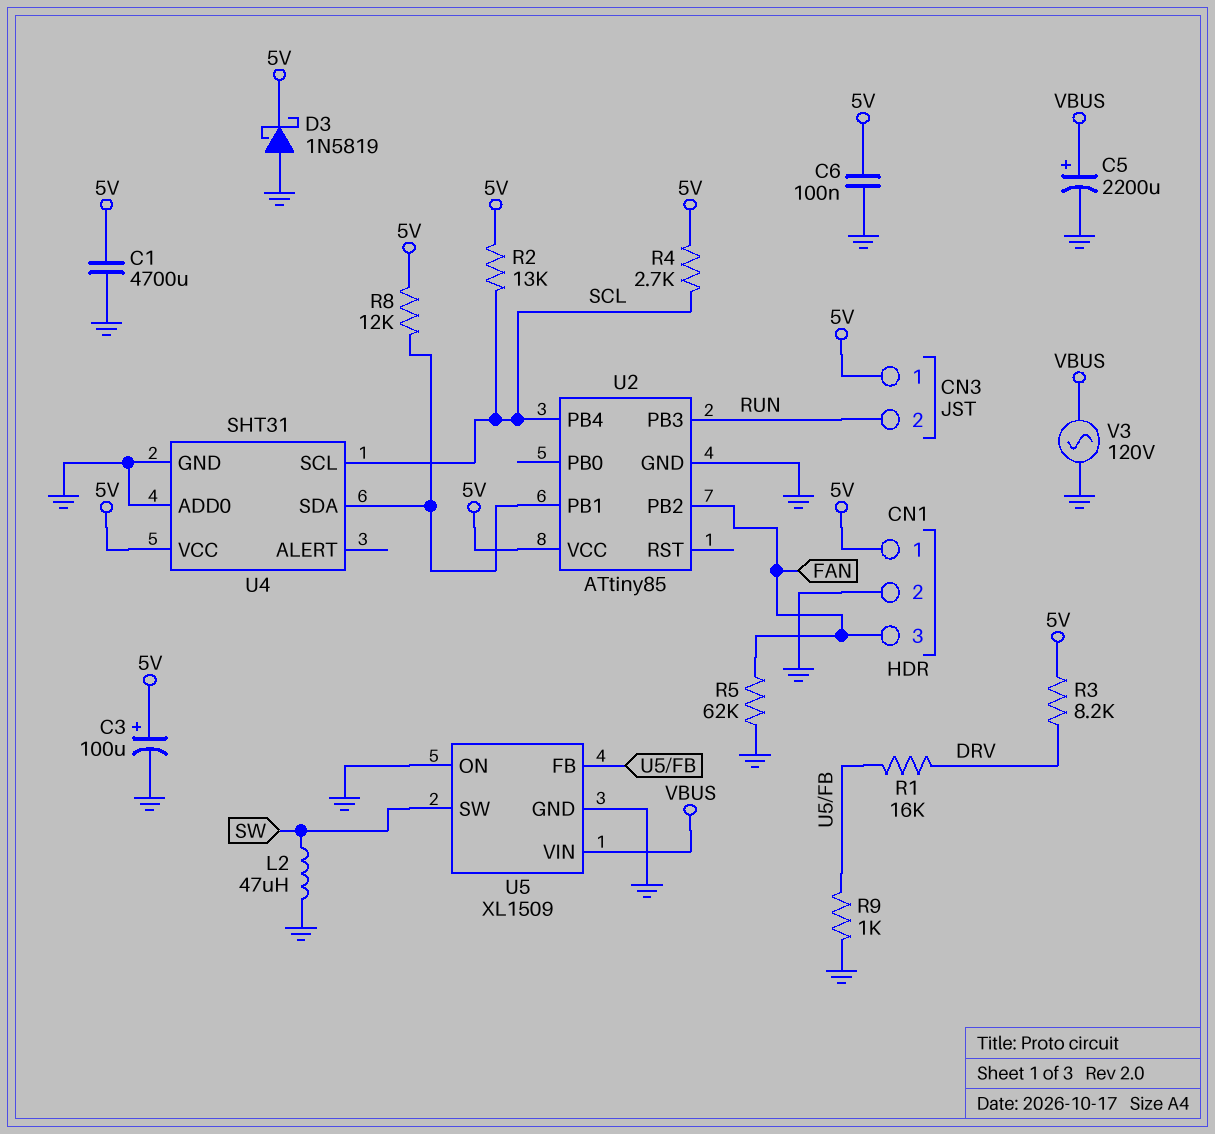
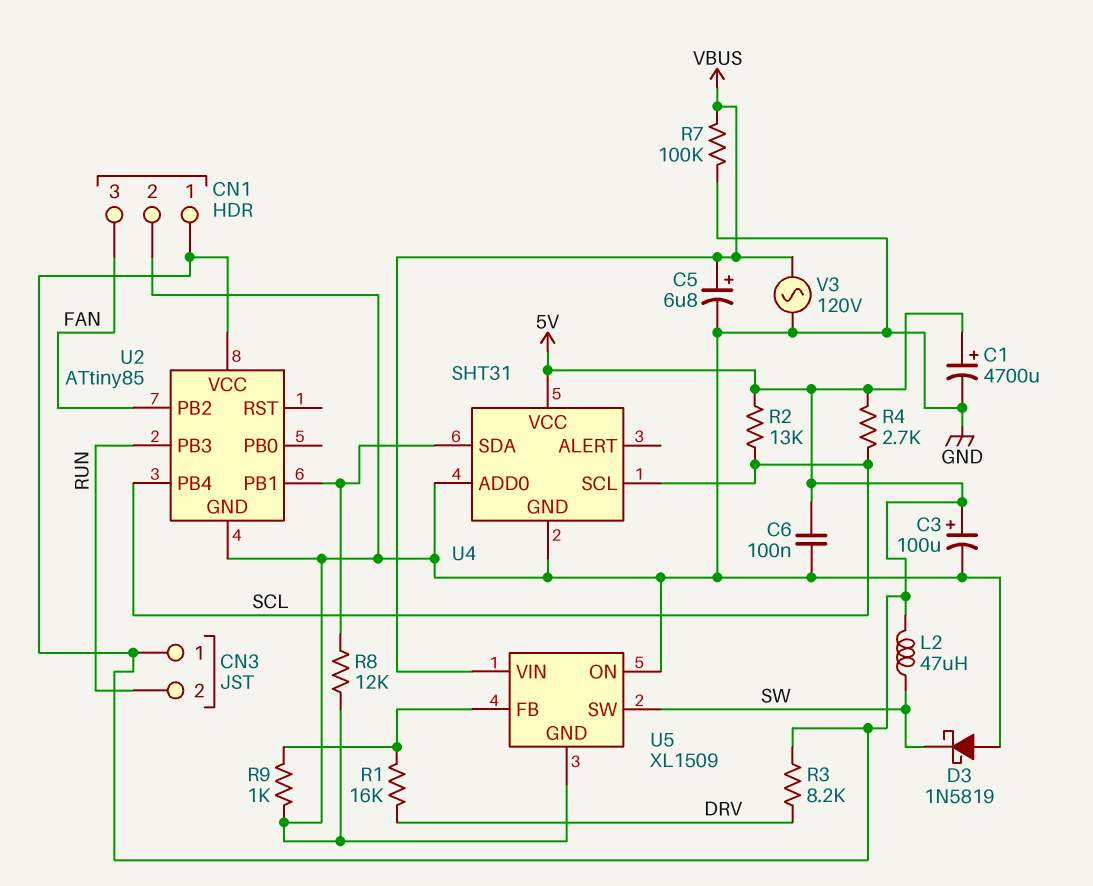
C1: 4700uF (5V, GND) -> 4700uF (plus 5V, minus GND)
C5: 2200uF (plus VBUS, minus GND) -> 6.8uF (plus VBUS, minus GND)
D3: schottky 1N5819 (A GND, K 5V) -> schottky 1N5819 (A GND, K SW)
L2: 47uH (GND, SW) -> 47uH (5V, SW)
R5: 62k (FAN, GND) -> none
R7: none -> 100k (GND, VBUS)
R8: 12k (5V, U2/PB1) -> 12k (GND, U2/PB1)

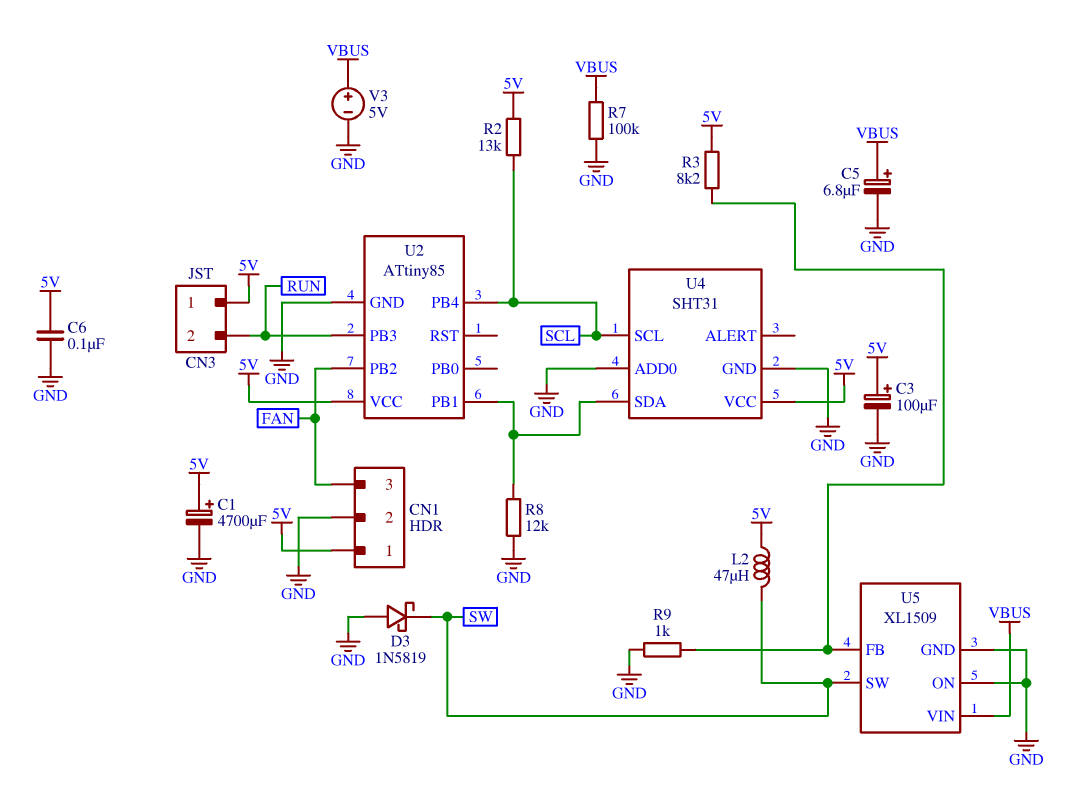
R1: 16k (DRV, U5/FB) -> none
R3: 8.2k (5V, DRV) -> 8.2k (5V, U5/FB)
R4: 2.7k (5V, SCL) -> none
V3: AC 120V (GND, VBUS) -> 5V (plus VBUS, minus GND)

